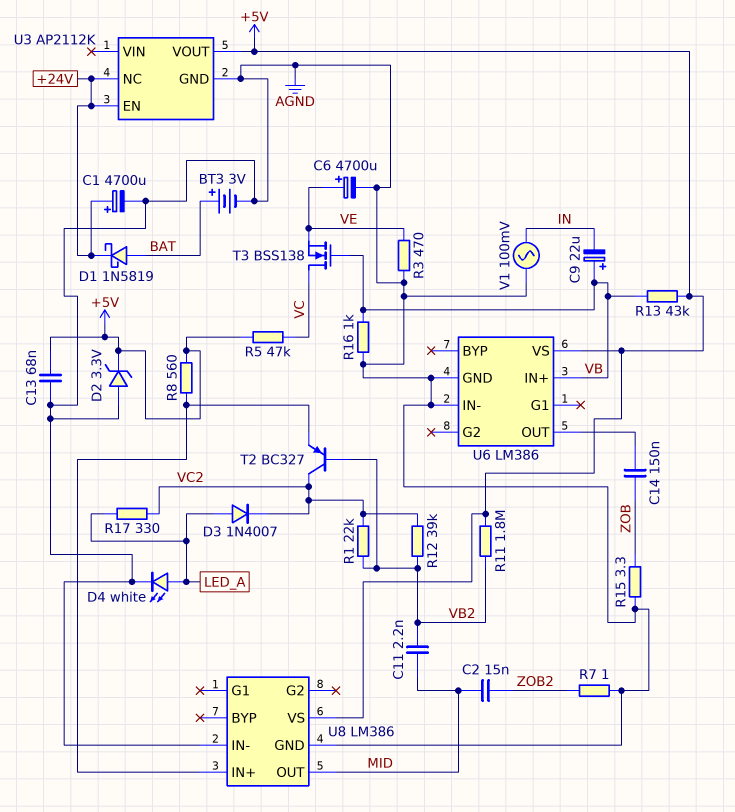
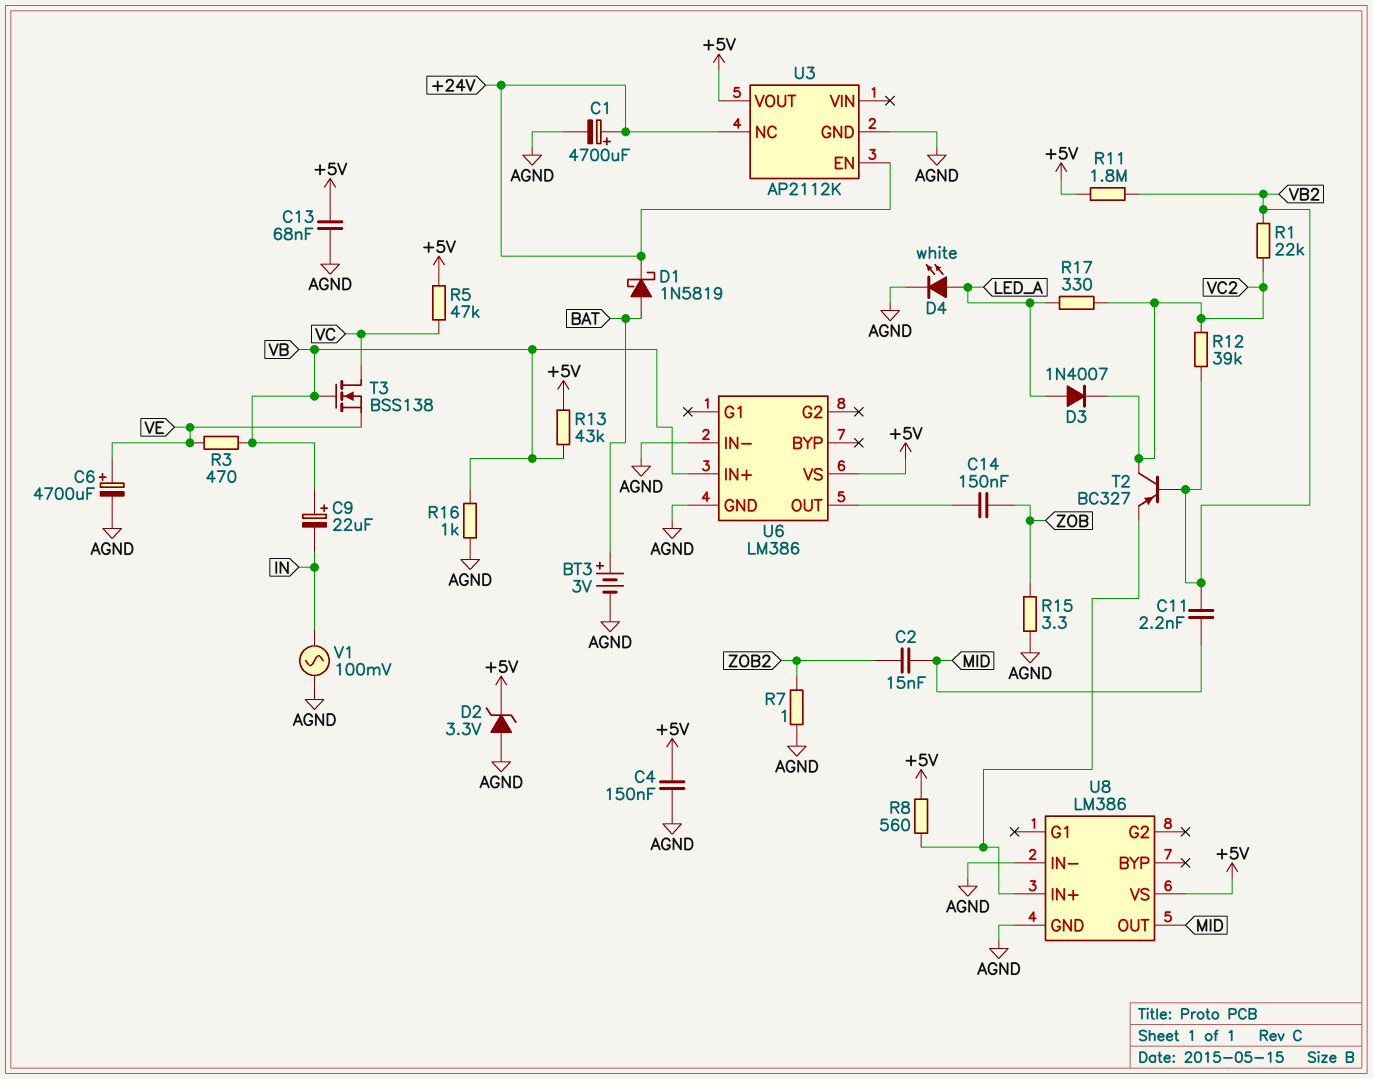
C4: none -> 150nF (+5V, AGND)
R3: 470 (AGND, VE) -> 470 (VB, VE)

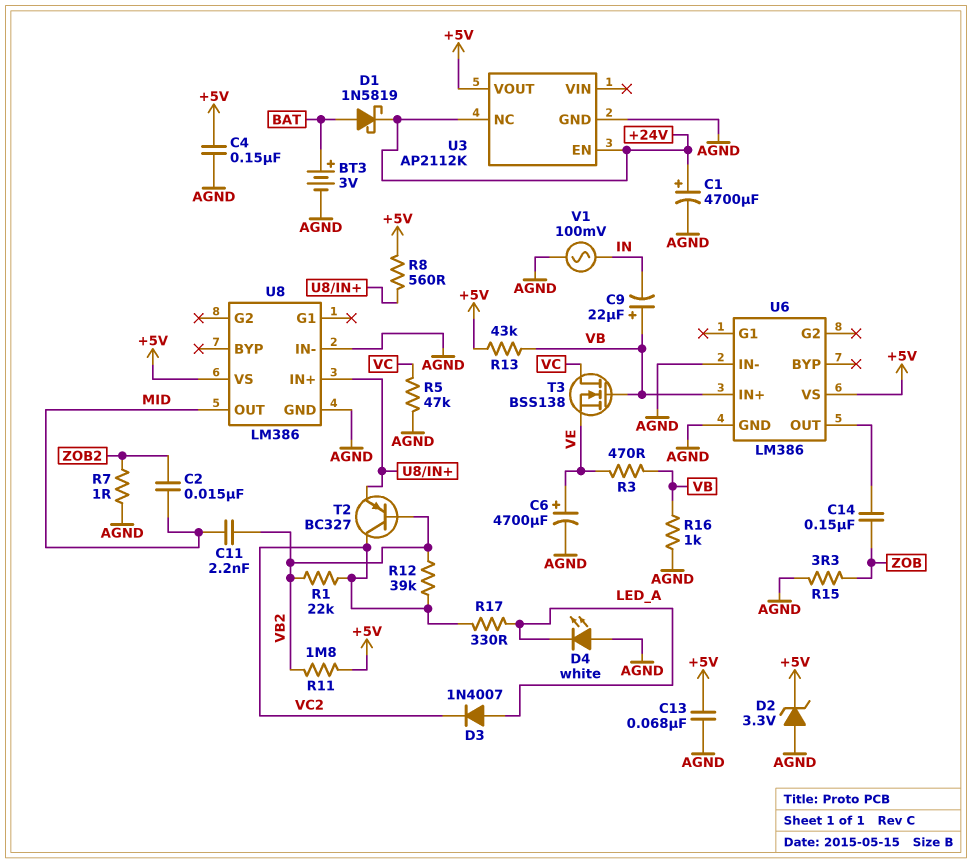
D4: LED white (A LED_A, K AGND) -> LED white (A AGND, K LED_A)
R5: 47k (+5V, VC) -> 47k (AGND, VC)

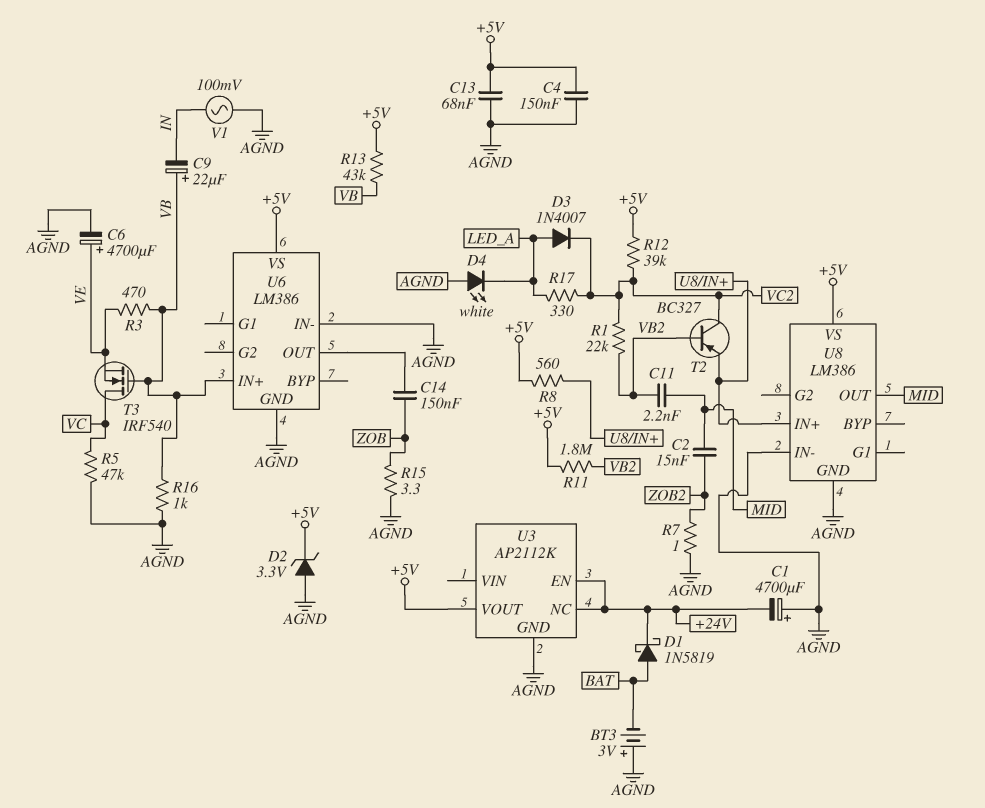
BT3: 3V (plus BAT, minus AGND) -> 3V (plus AGND, minus BAT)
C1: 4700uF (plus +24V, minus AGND) -> 4700uF (plus AGND, minus +24V)
R12: 39k (VB2, VC2) -> 39k (+5V, VC2)
T3: NMOS BSS138 (G VB, D VC, S VE) -> NMOS IRF540 (G VB, D VC, S VE)

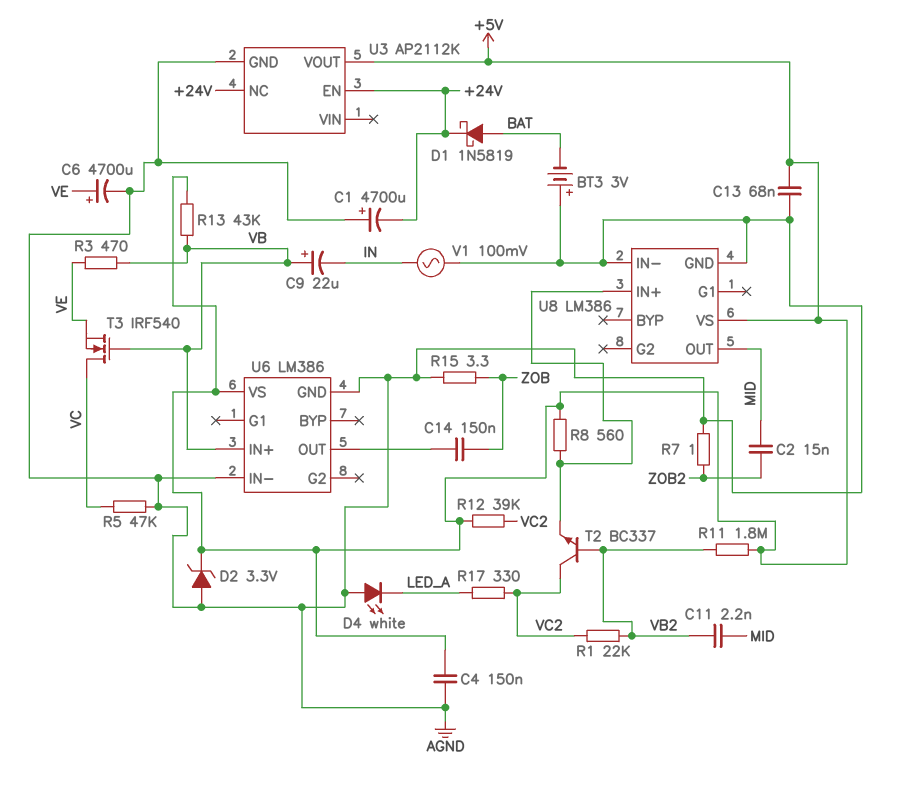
D3: diode 1N4007 (A LED_A, K VC2) -> none
R16: 1k (AGND, VB) -> none
T2: PNP BC327 (B VB2, C VC2, E U8/IN+) -> NPN BC337 (B VB2, C VC2, E U8/IN+)

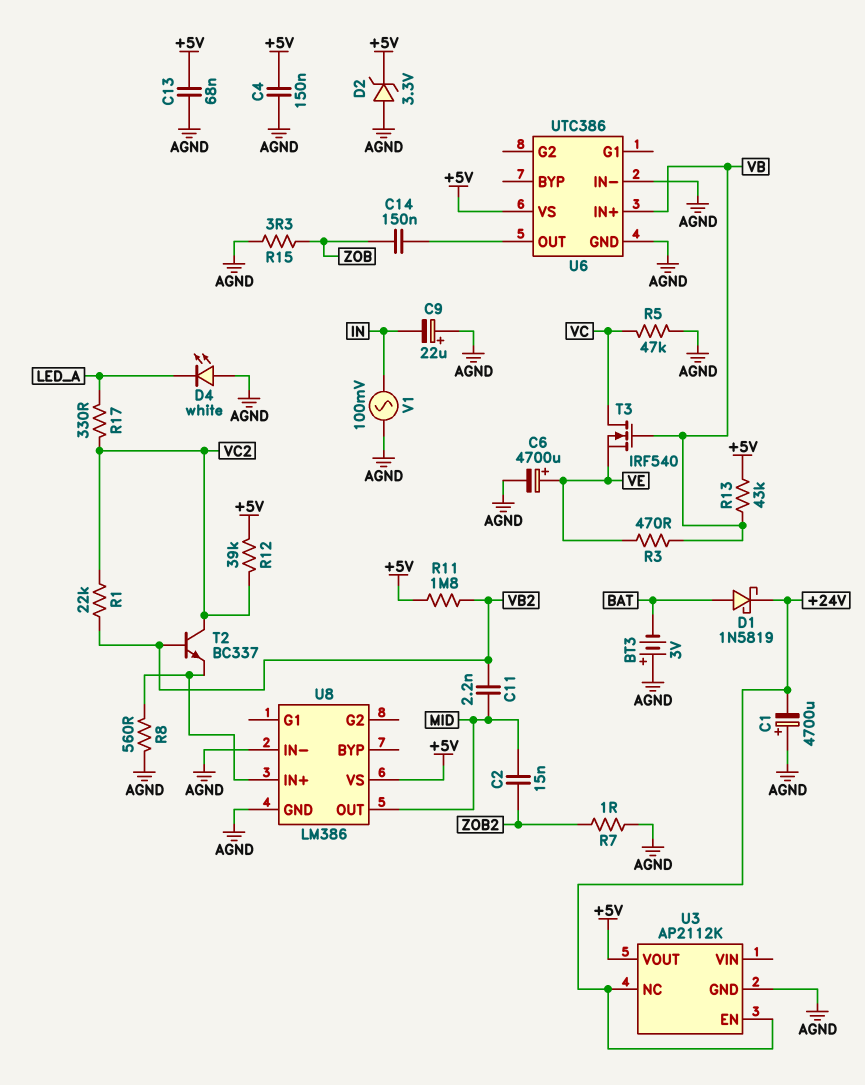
C9: 22uF (plus VB, minus IN) -> 22uF (plus AGND, minus IN)
R8: 560 (+5V, U8/IN+) -> 560 (AGND, U8/IN+)
U6: LM386 -> UTC386

